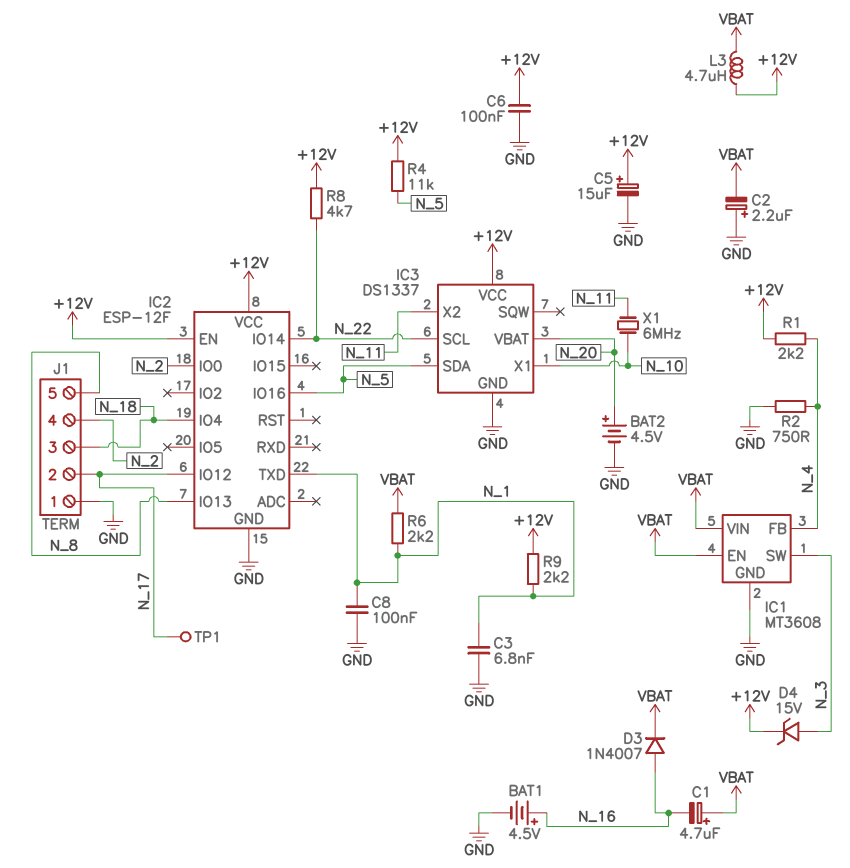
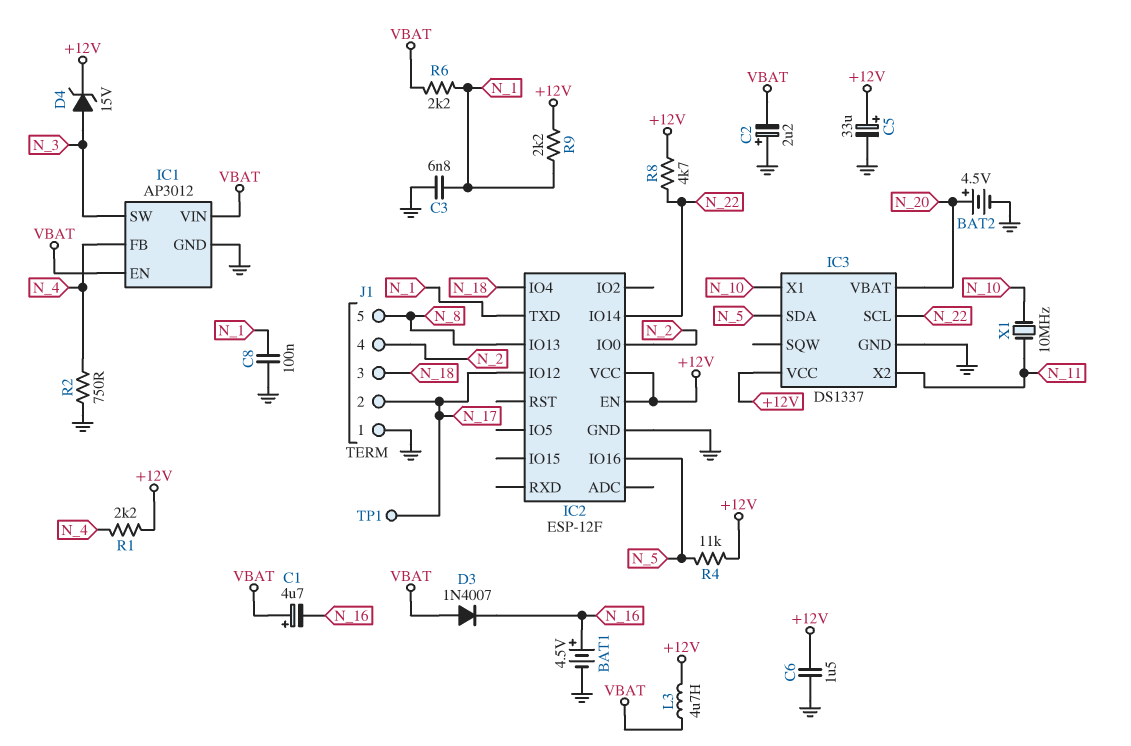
C5: 15uF (plus +12V, minus GND) -> 33uF (plus +12V, minus GND)
C6: 100nF (+12V, GND) -> 1.5uF (+12V, GND)
D3: diode 1N4007 (A N_16, K VBAT) -> diode 1N4007 (A VBAT, K N_16)
IC1: MT3608 -> AP3012
X1: 6MHz (N_10, N_11) -> 10MHz (N_10, N_11)

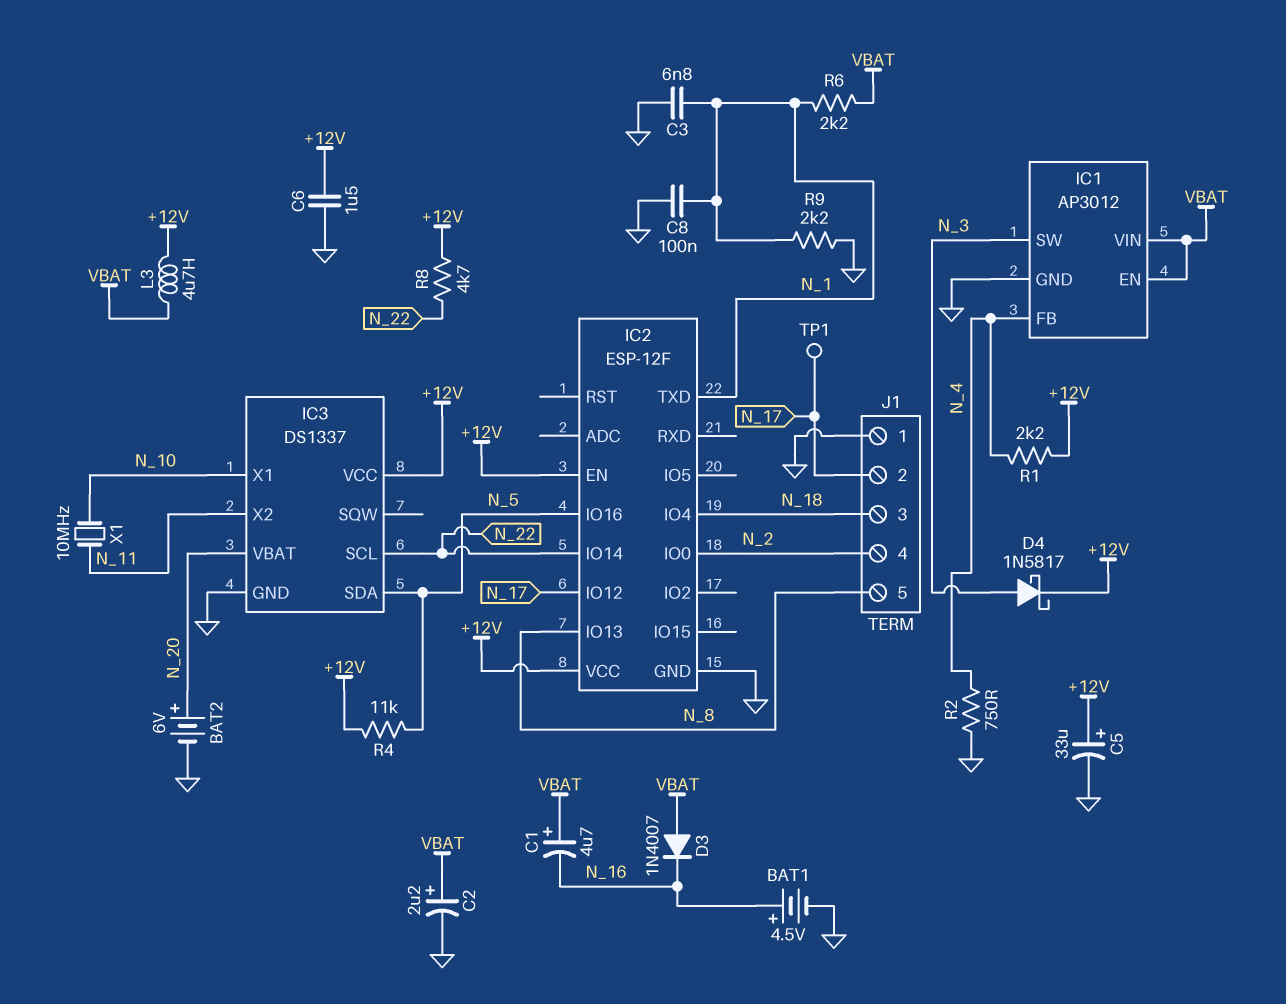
BAT2: 4.5V (plus N_20, minus GND) -> 6V (plus N_20, minus GND)
C2: 2.2uF (plus GND, minus VBAT) -> 2.2uF (plus VBAT, minus GND)
D4: zener 15V (A N_3, K +12V) -> schottky 1N5817 (A N_3, K +12V)
R9: 2.2k (+12V, N_1) -> 2.2k (GND, N_1)

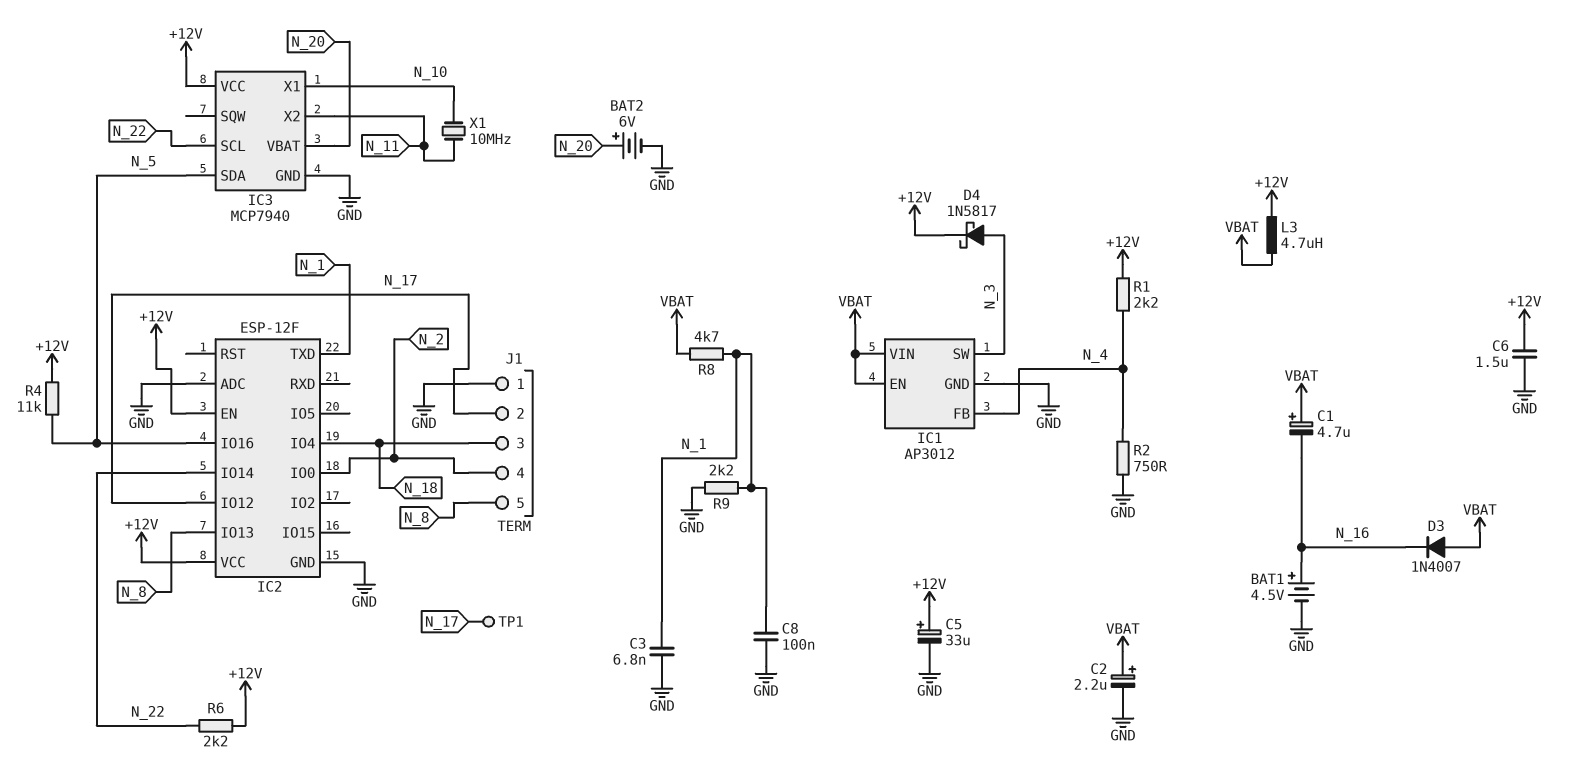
IC2 pin ADC: none -> GND
IC3: DS1337 -> MCP7940
R6: 2.2k (N_1, VBAT) -> 2.2k (+12V, N_22)
R8: 4.7k (+12V, N_22) -> 4.7k (N_1, VBAT)

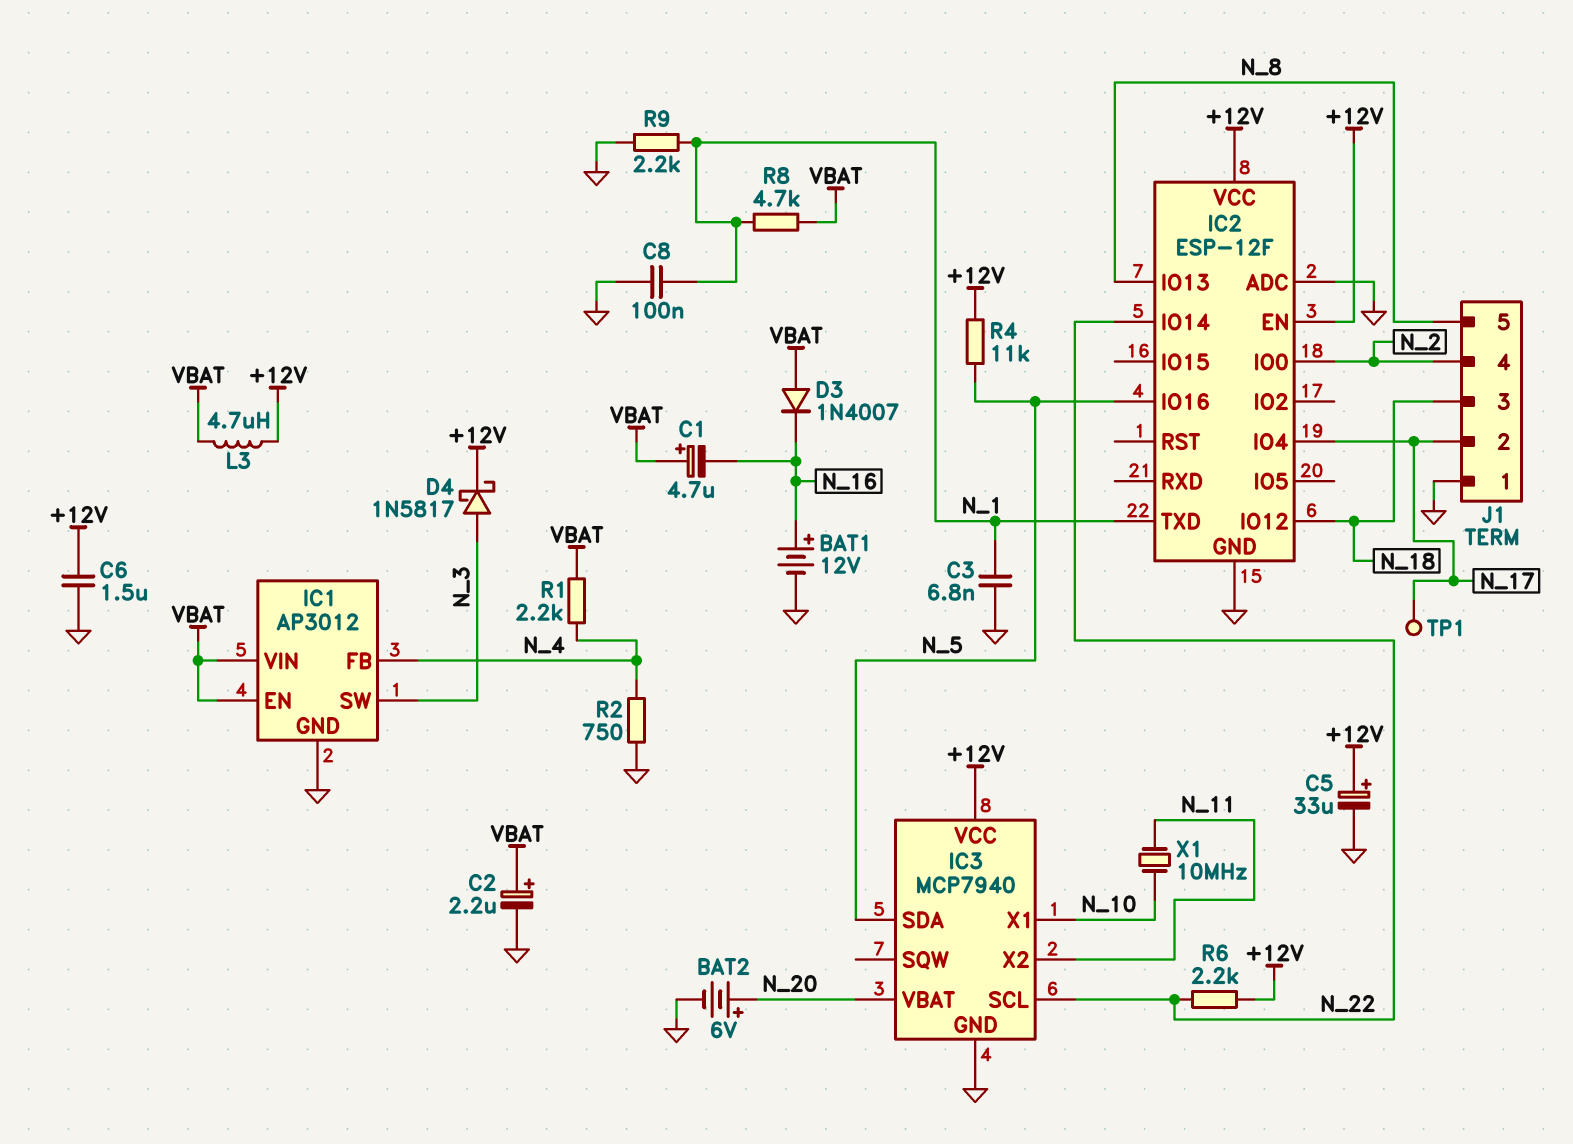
BAT1: 4.5V (plus N_16, minus GND) -> 12V (plus N_16, minus GND)
IC2 pin IO4: N_18 -> N_17
IC2 pin IO12: N_17 -> N_18
R1: 2.2k (+12V, N_4) -> 2.2k (N_4, VBAT)

